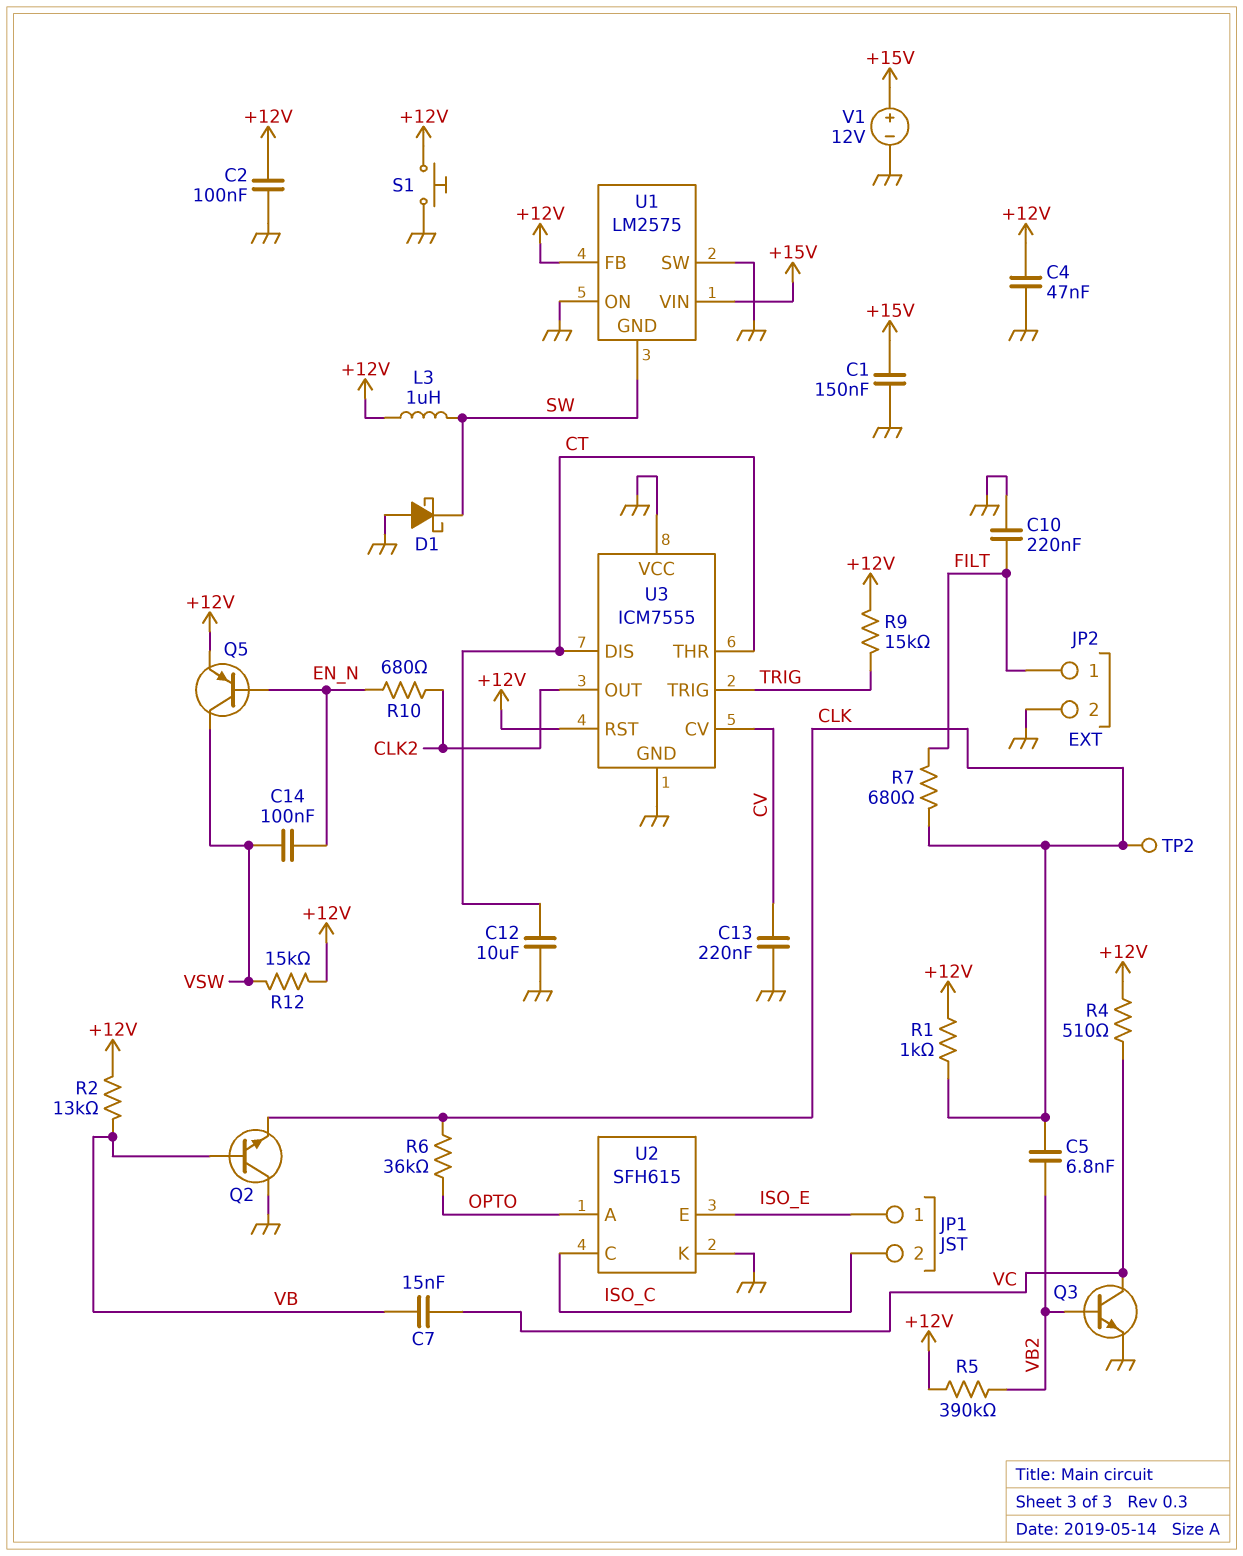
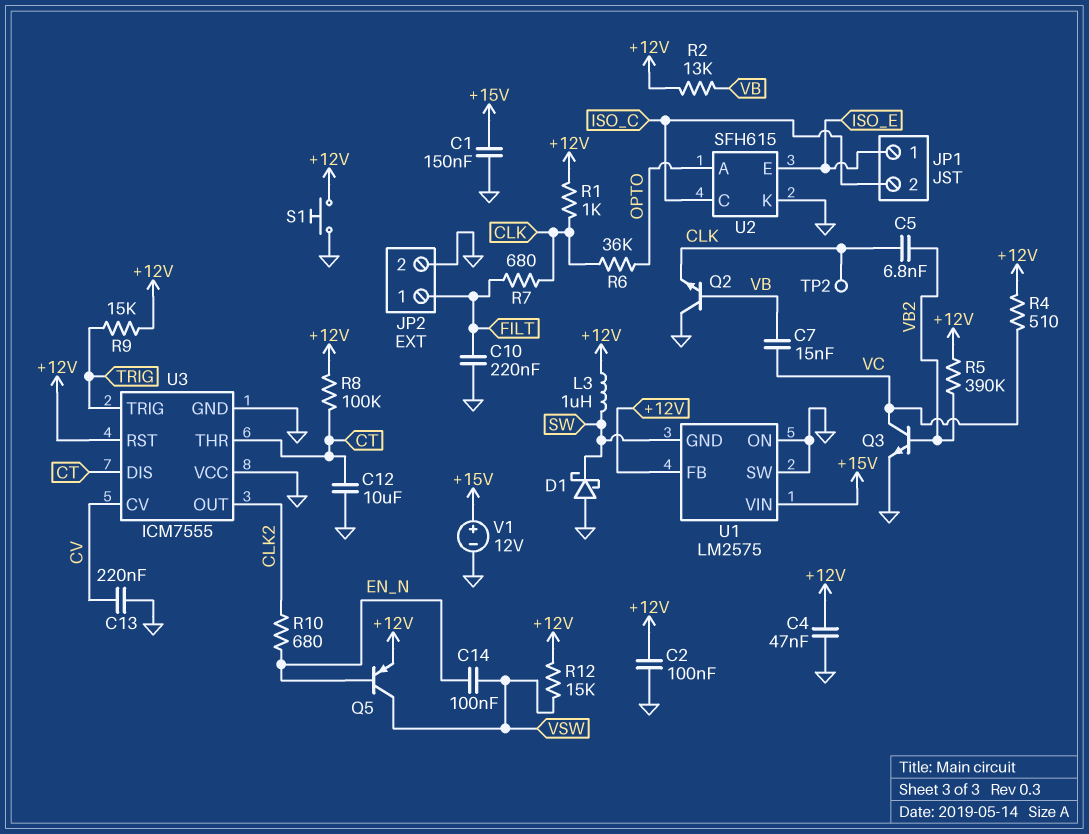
R8: none -> 100k (+12V, CT)

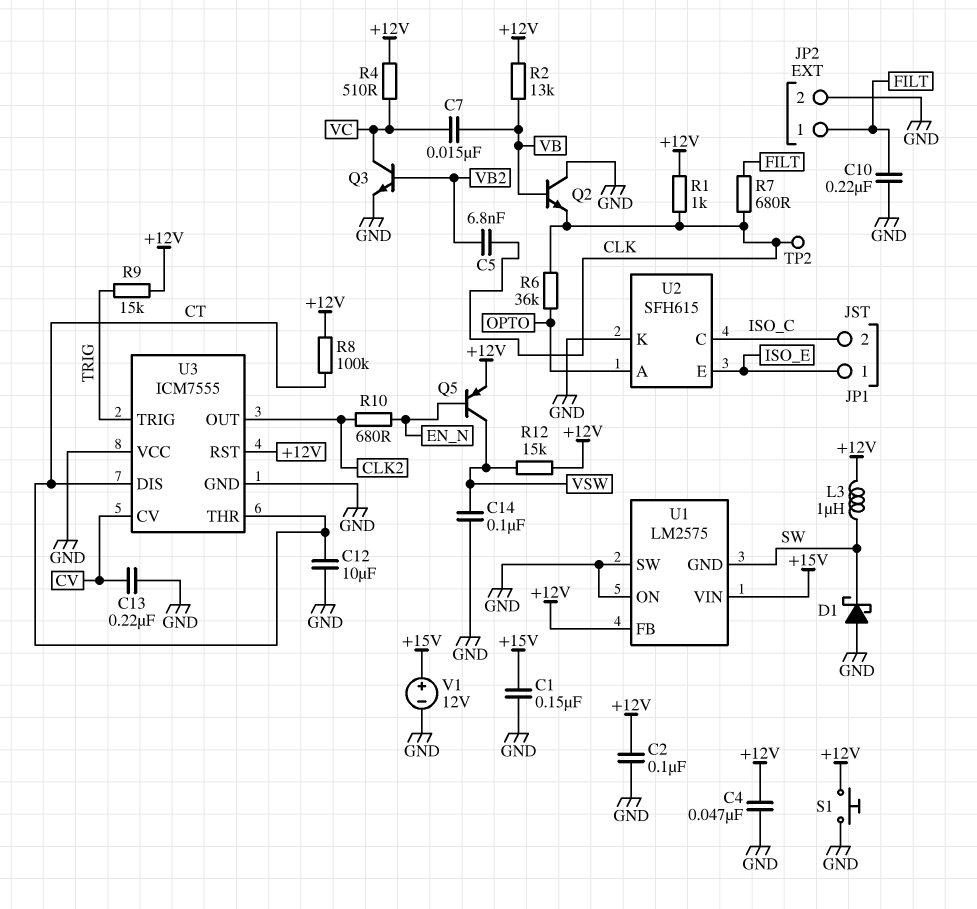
C14: 100nF (EN_N, VSW) -> 100nF (GND, VSW)
R5: 390k (+12V, VB2) -> none

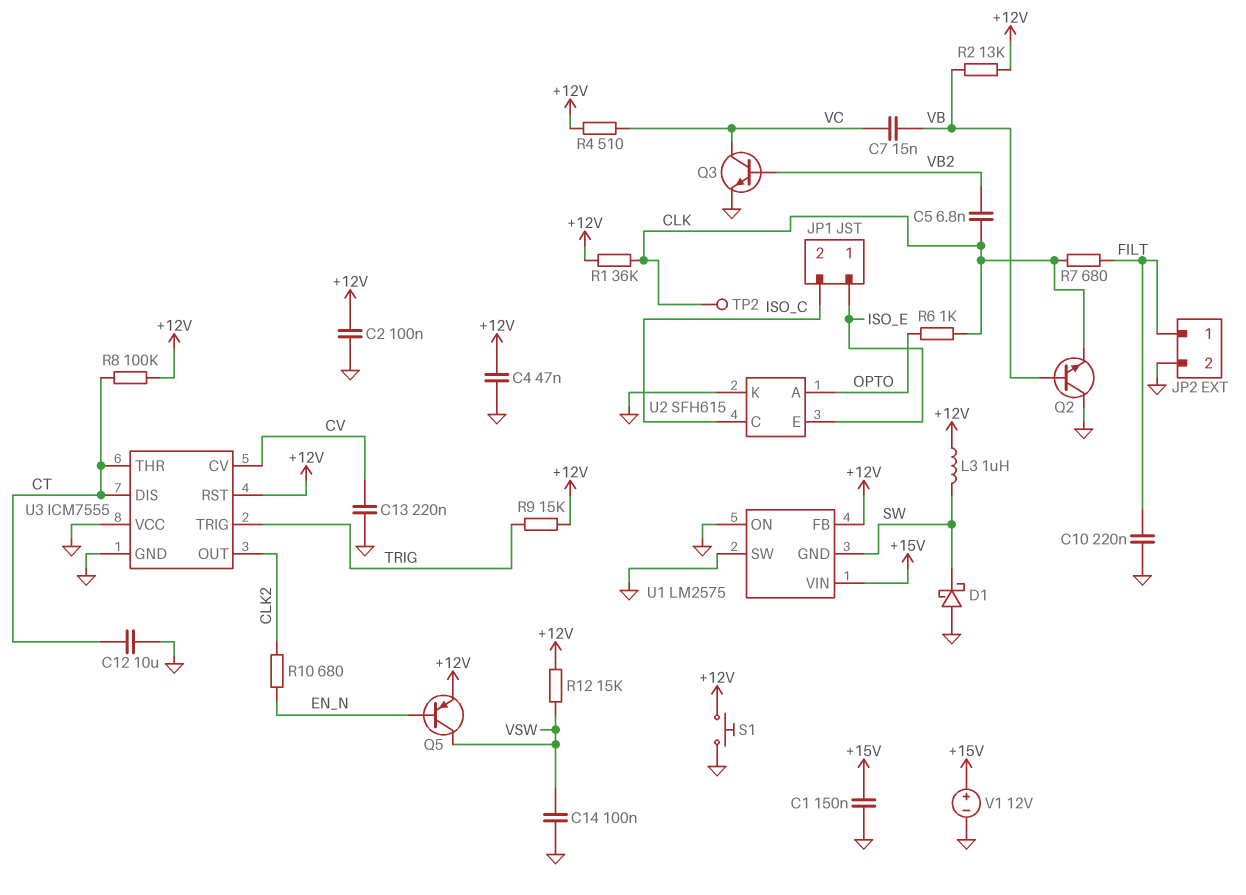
R1: 1k (+12V, CLK) -> 36k (+12V, CLK)
R6: 36k (CLK, OPTO) -> 1k (CLK, OPTO)

